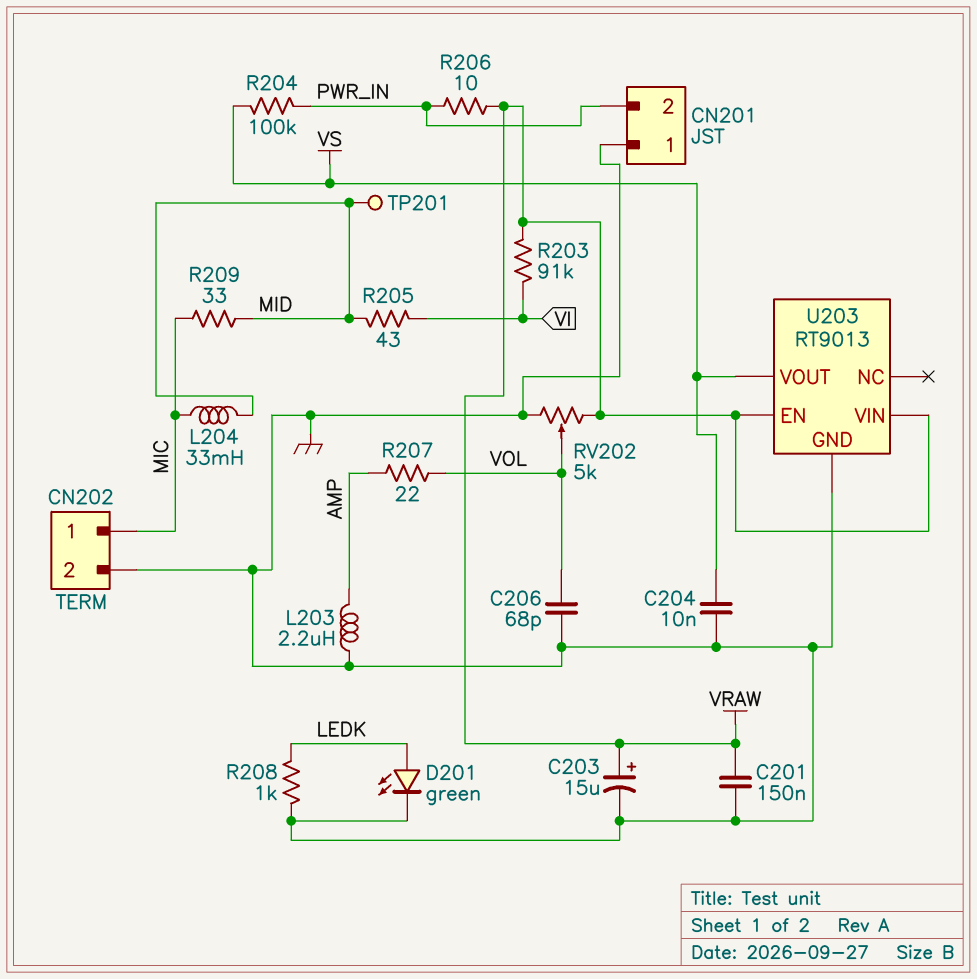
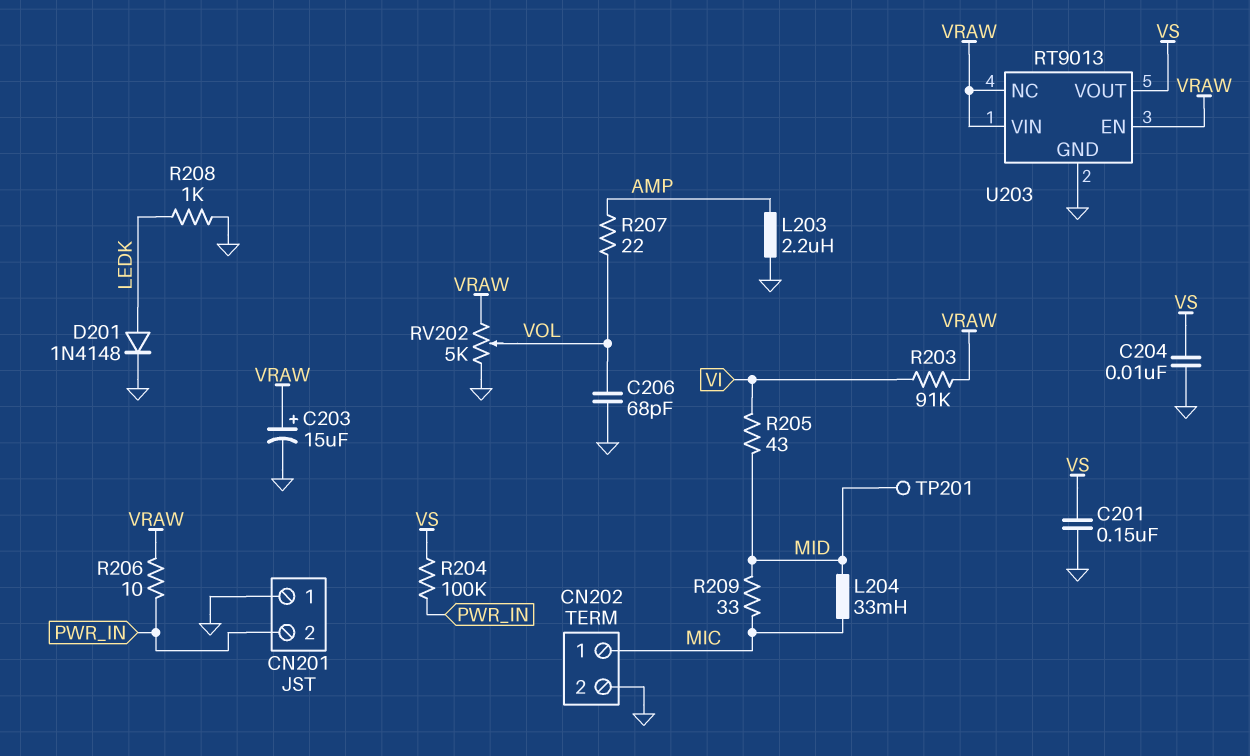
C201: 150nF (GND, VRAW) -> 150nF (GND, VS)
D201: LED green (A LEDK, K GND) -> diode 1N4148 (A LEDK, K GND)
U203 pin NC: none -> VRAW

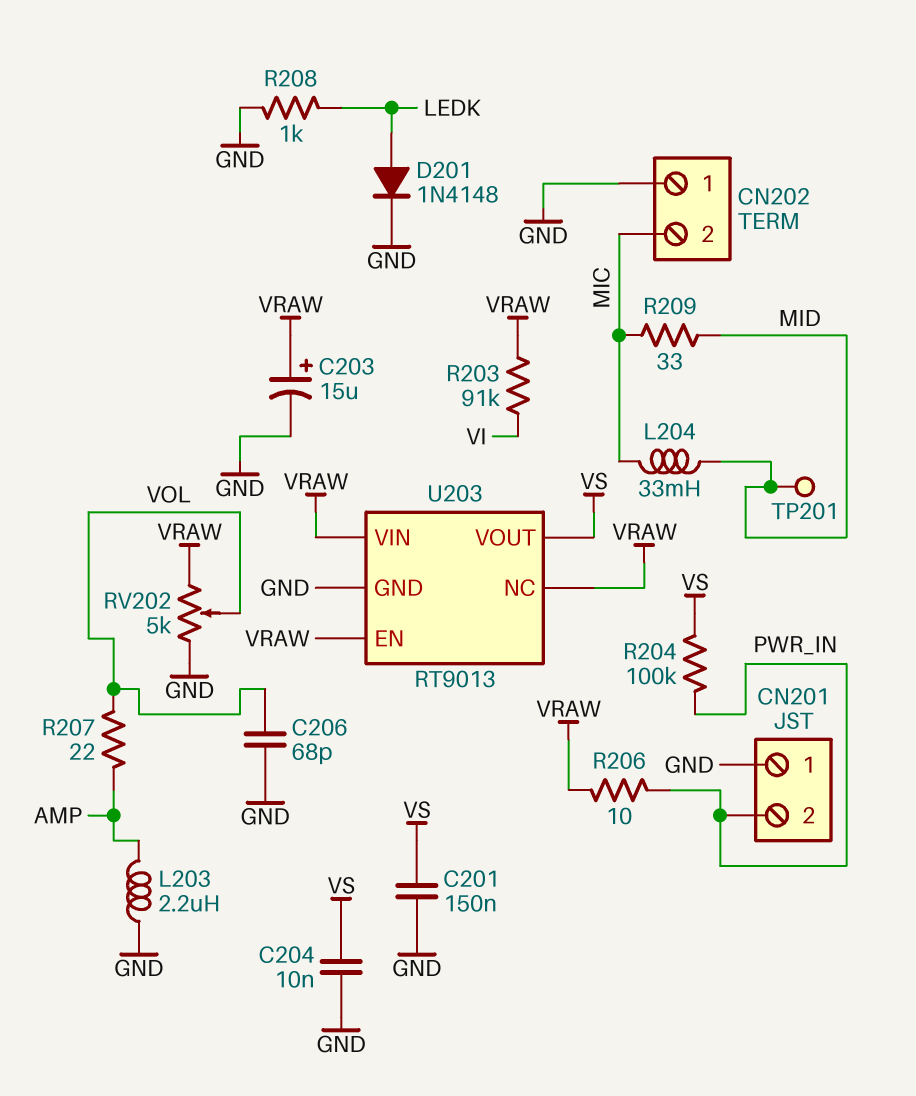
CN202 pin 1: MIC -> GND
CN202 pin 2: GND -> MIC
R205: 43 (MID, VI) -> none

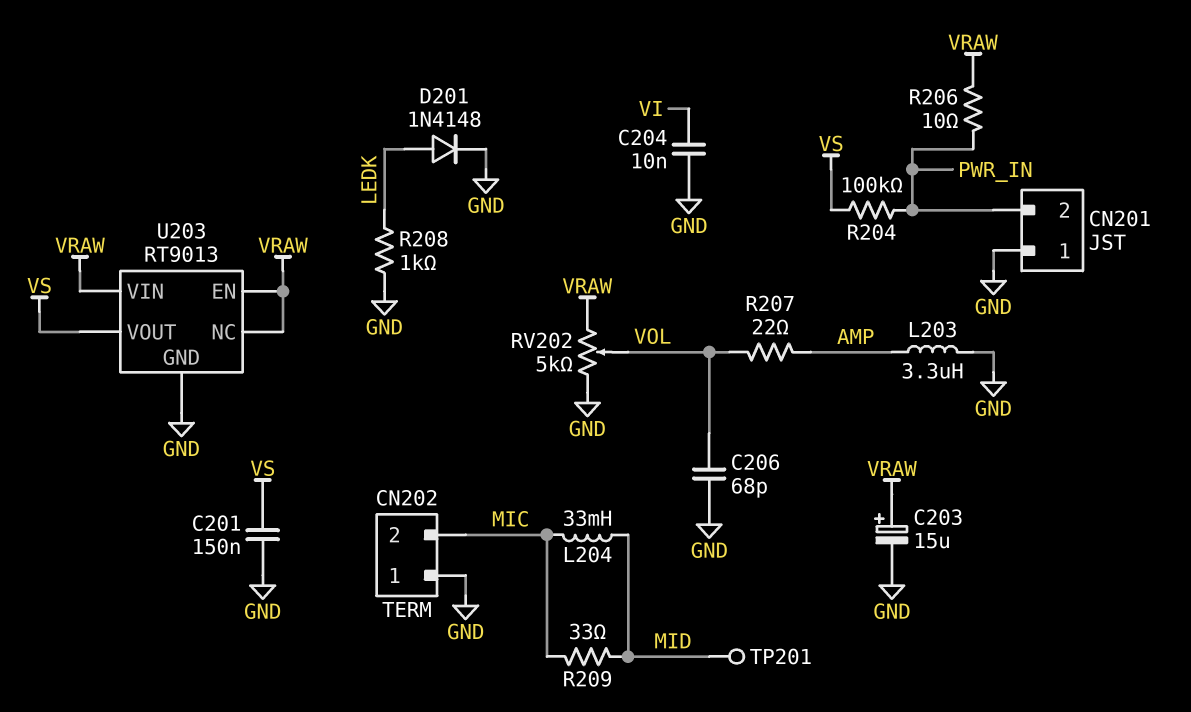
C204: 10nF (GND, VS) -> 10nF (GND, VI)
L203: 2.2uH (AMP, GND) -> 3.3uH (AMP, GND)
R203: 91k (VI, VRAW) -> none

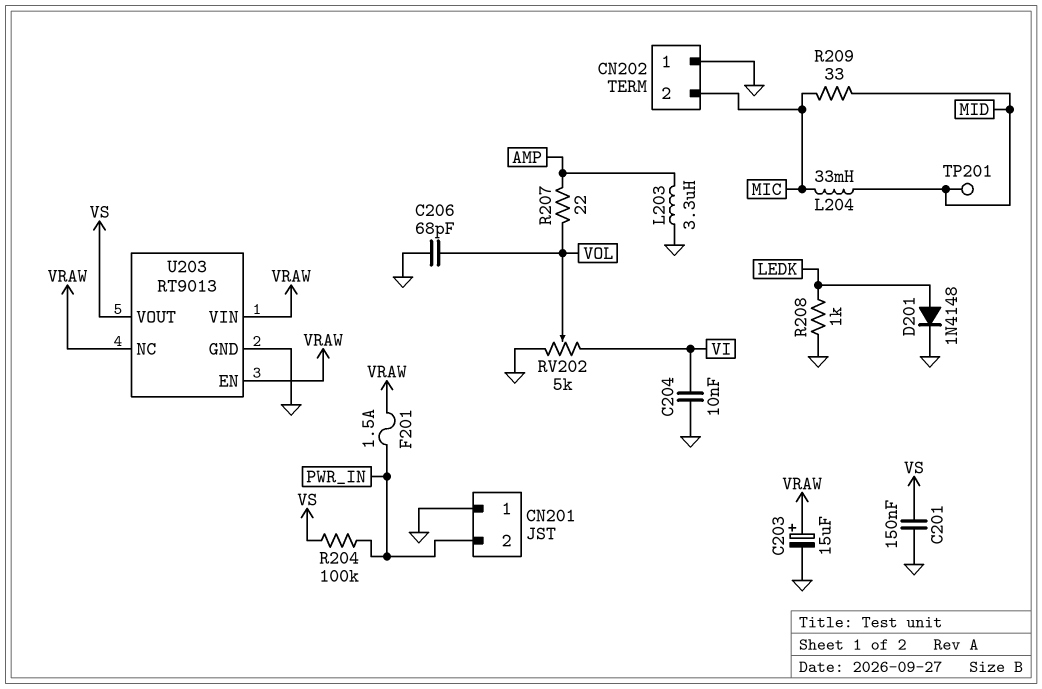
F201: none -> 1.5A (PWR_IN, VRAW)
R206: 10 (PWR_IN, VRAW) -> none
RV202: 5k (GND, VRAW, wiper VOL) -> 5k (GND, VI, wiper VOL)

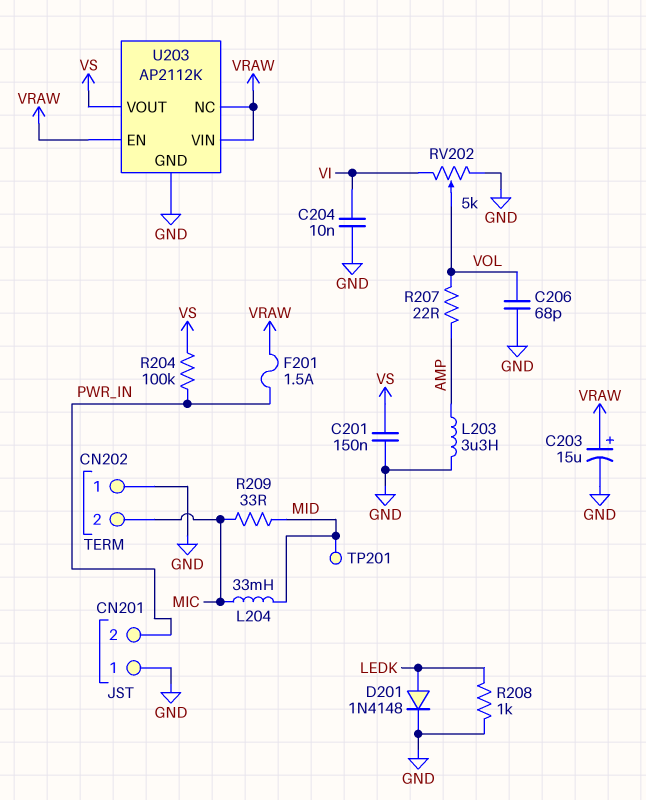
U203: RT9013 -> AP2112K

